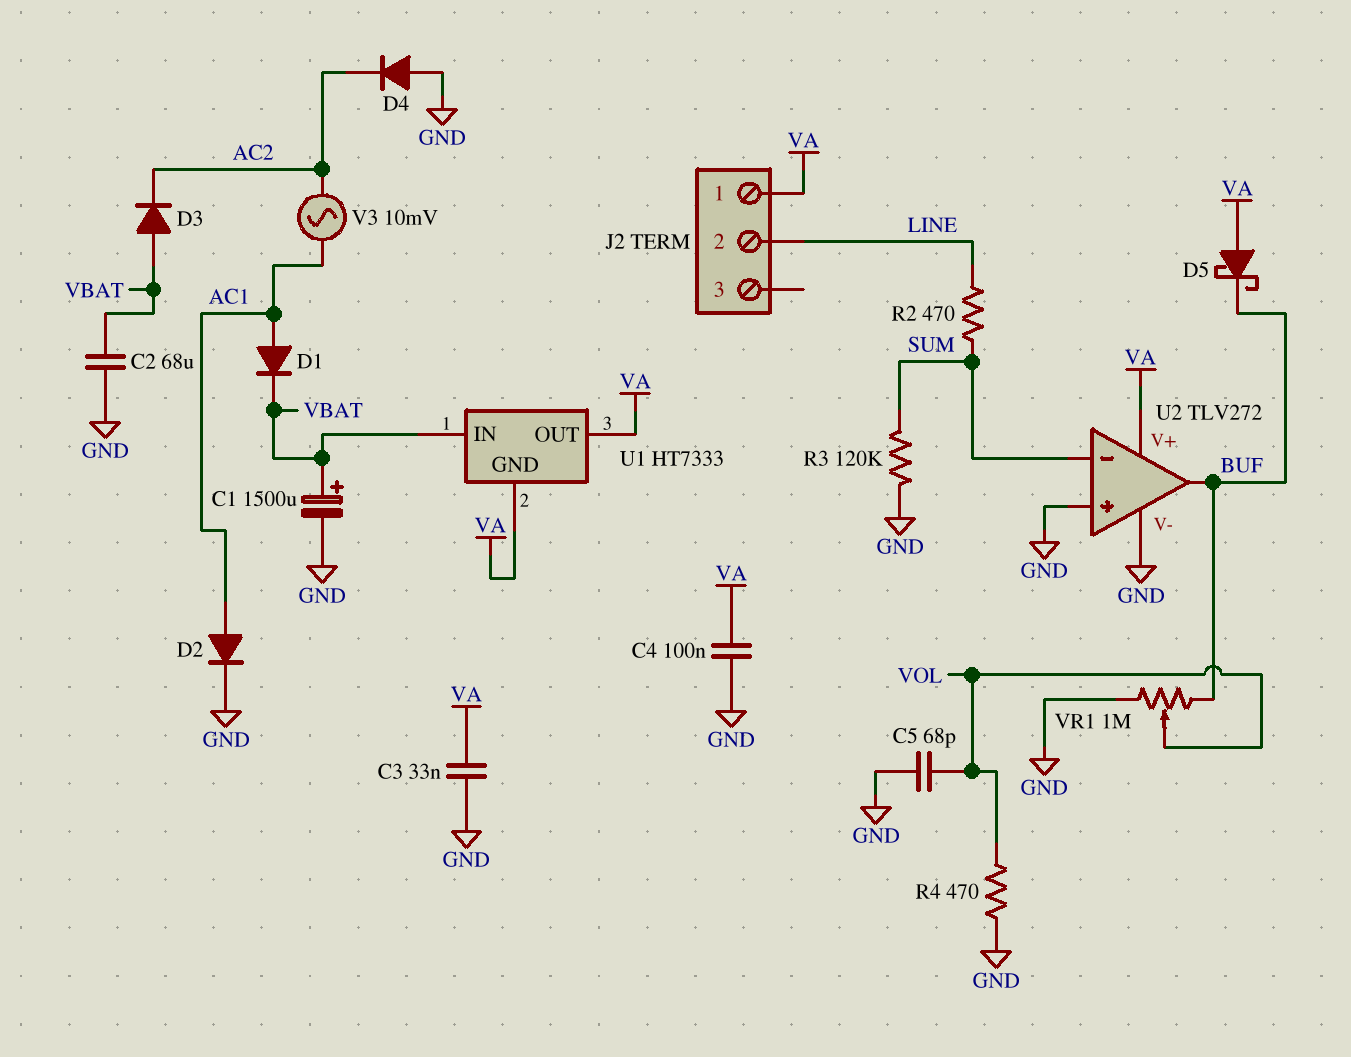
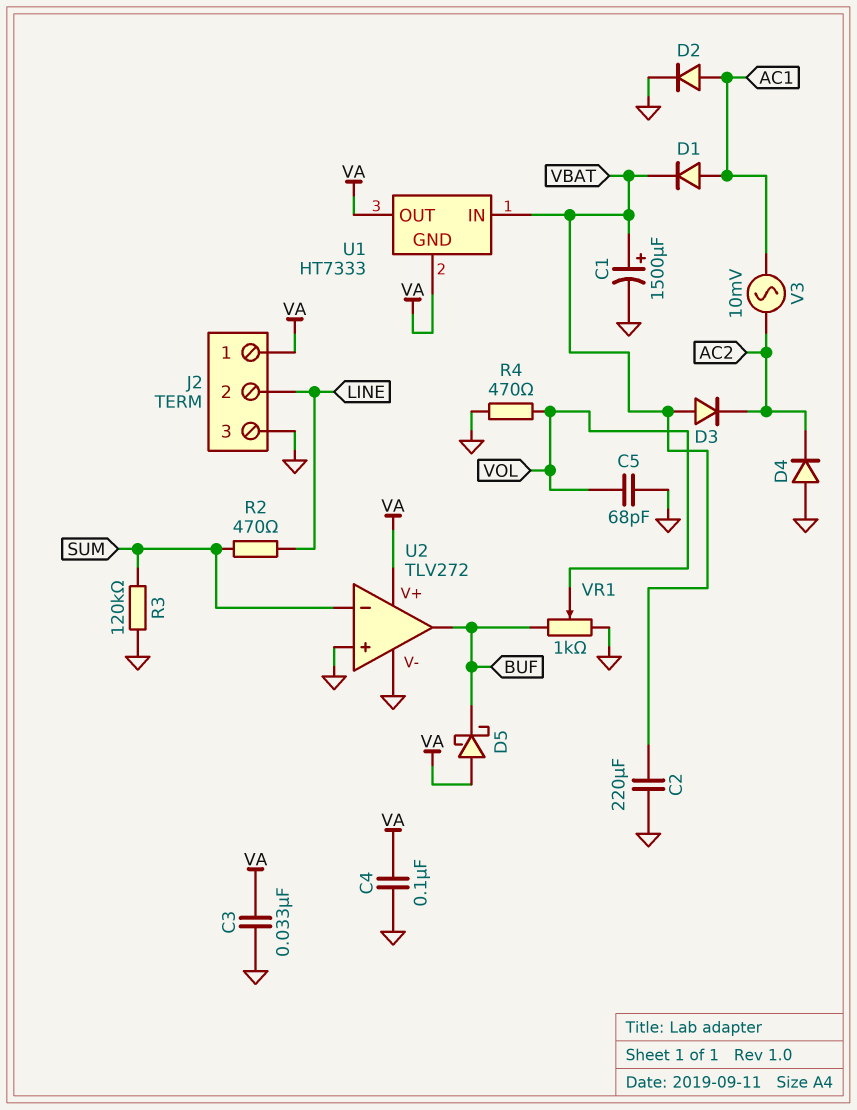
C2: 68uF (GND, VBAT) -> 220uF (GND, VBAT)
J2 pin 3: none -> GND
VR1: 1M (BUF, GND, wiper VOL) -> 1k (BUF, GND, wiper VOL)

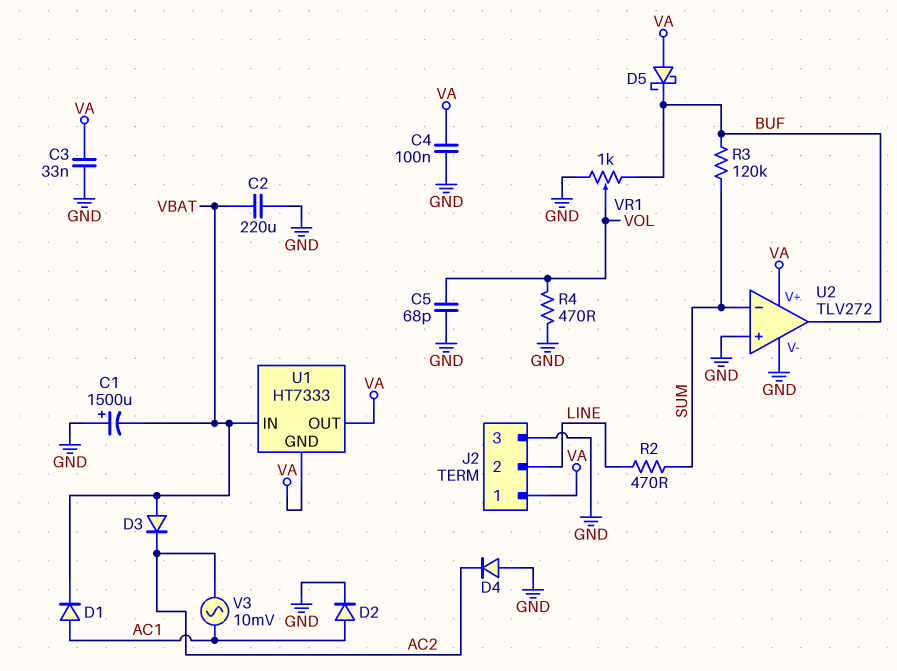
C1: 1500uF (plus VBAT, minus GND) -> 1500uF (plus GND, minus VBAT)
R3: 120k (GND, SUM) -> 120k (BUF, SUM)

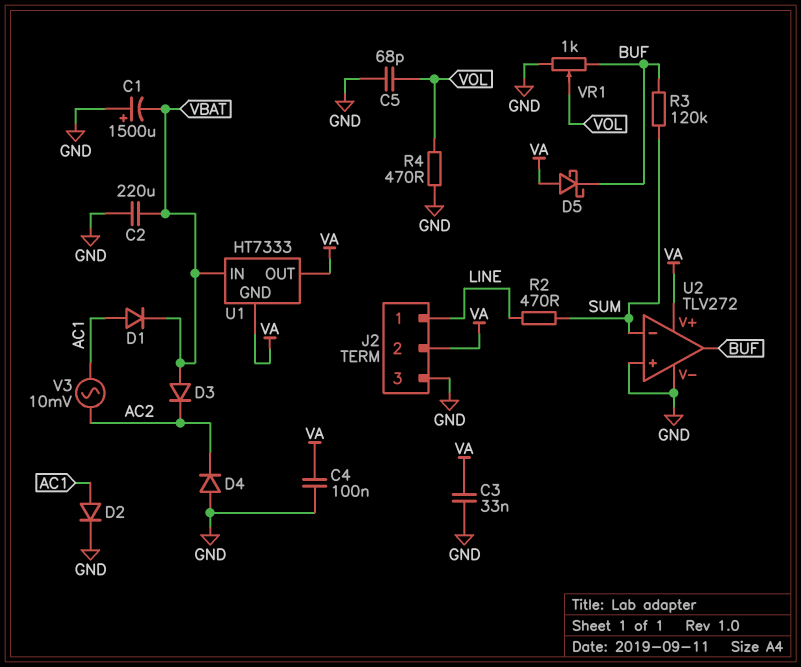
J2 pin 1: VA -> LINE
J2 pin 2: LINE -> VA

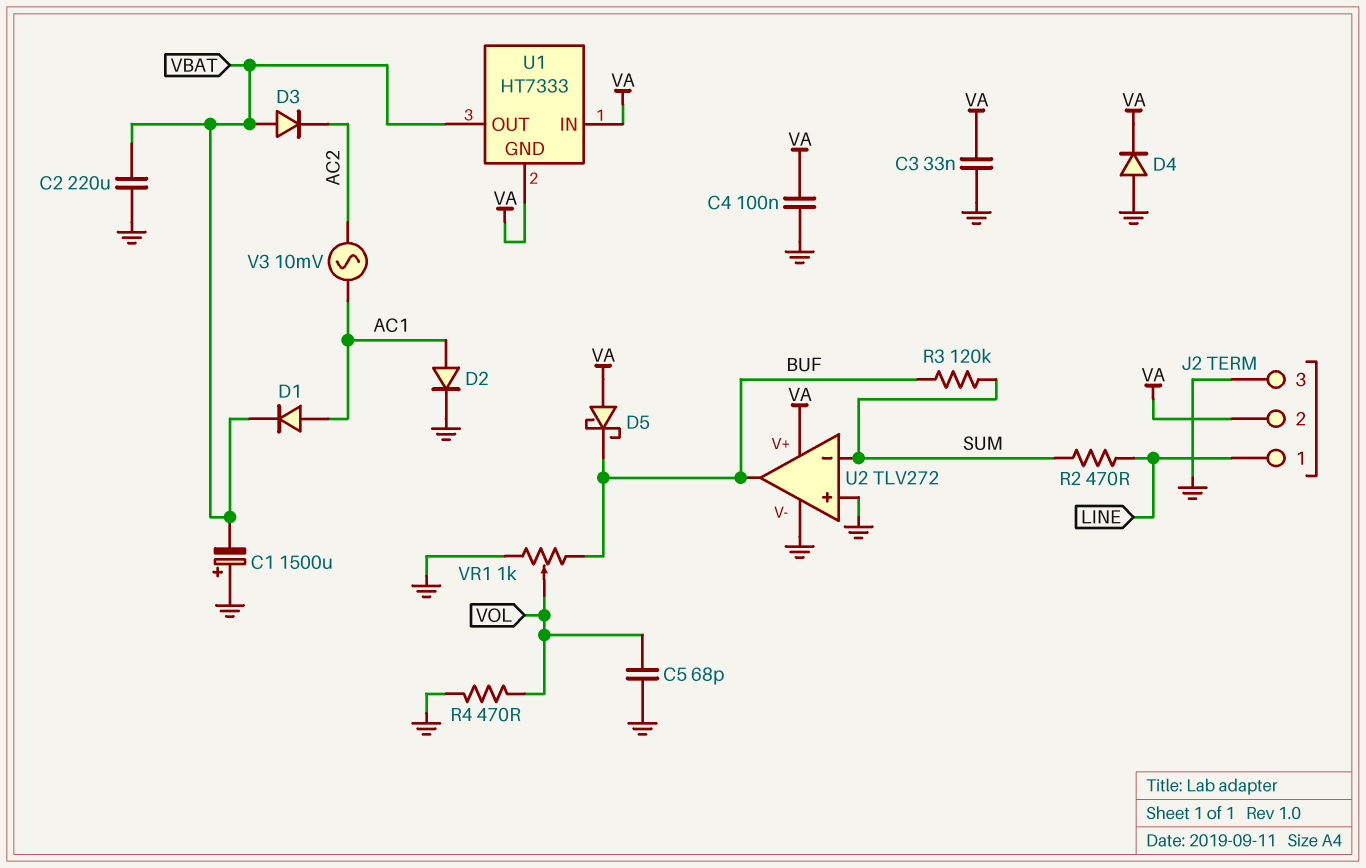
D4: diode (A GND, K AC2) -> diode (A GND, K VA)
U1 pin IN: VBAT -> VA
U1 pin OUT: VA -> VBAT

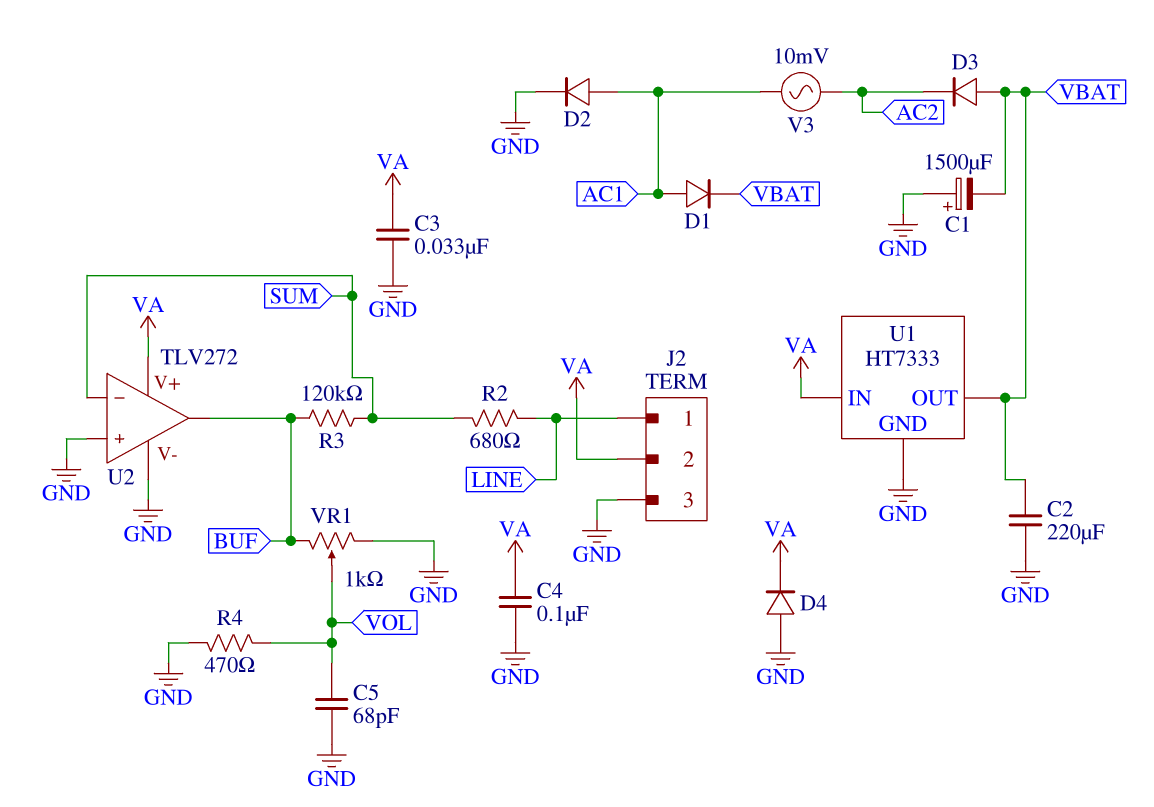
D5: schottky (A VA, K BUF) -> none
R2: 470 (LINE, SUM) -> 680 (LINE, SUM)
U1 pin GND: VA -> GND

